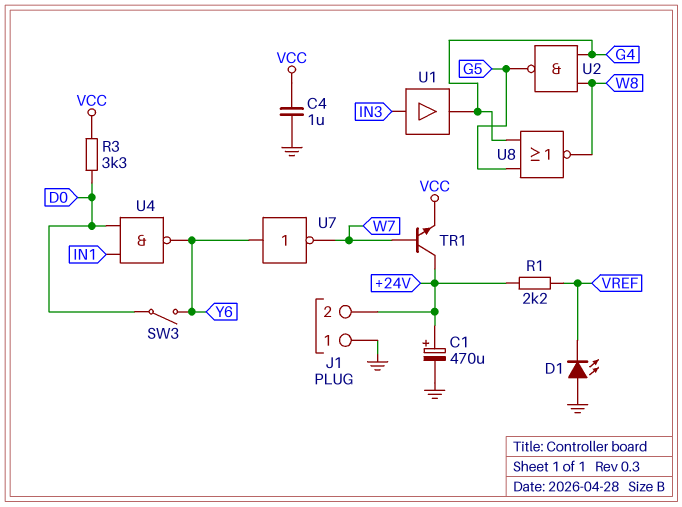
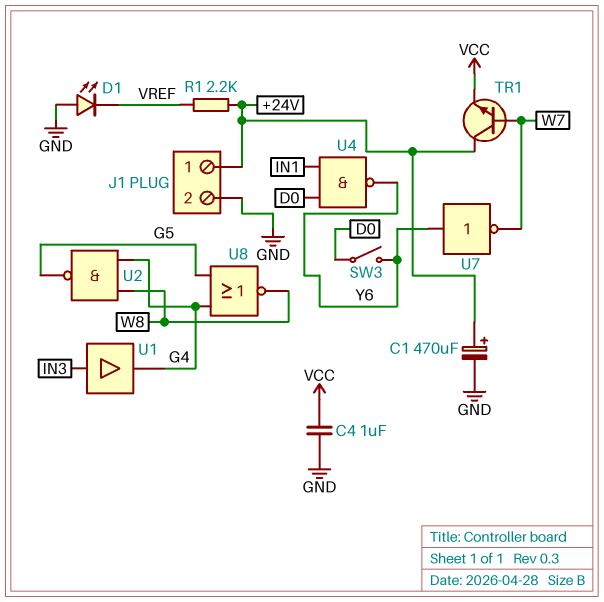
J1 pin 1: GND -> +24V
J1 pin 2: +24V -> GND
R3: 3.3k (D0, VCC) -> none

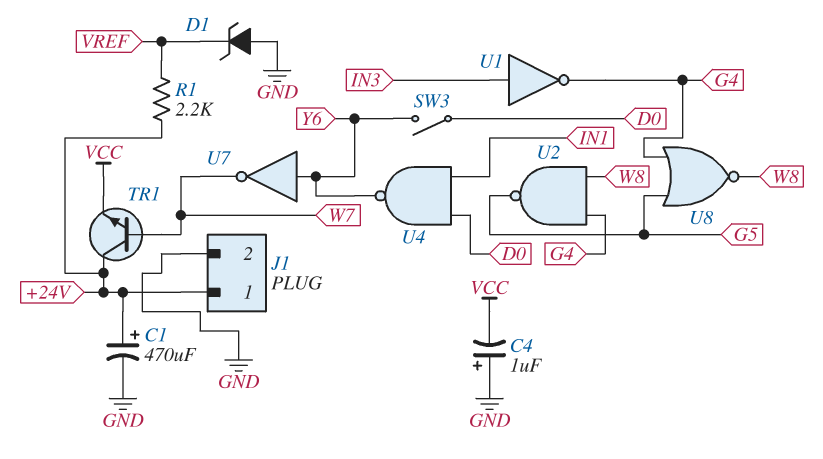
C4: 1uF (GND, VCC) -> 1uF (plus GND, minus VCC)
D1: LED (A GND, K VREF) -> zener (A GND, K VREF)
U1: buffer (in IN3, out G4) -> NOT (in IN3, out G4)

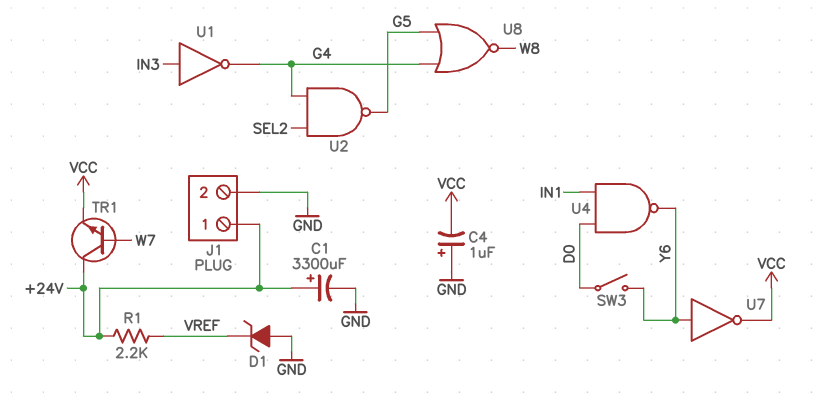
C1: 470uF (plus +24V, minus GND) -> 3300uF (plus +24V, minus GND)
U2: NAND (in G4, in W8, out G5) -> NAND (in G4, in SEL2, out G5)
U7: NOT (in Y6, out W7) -> NOT (in Y6, out VCC)

